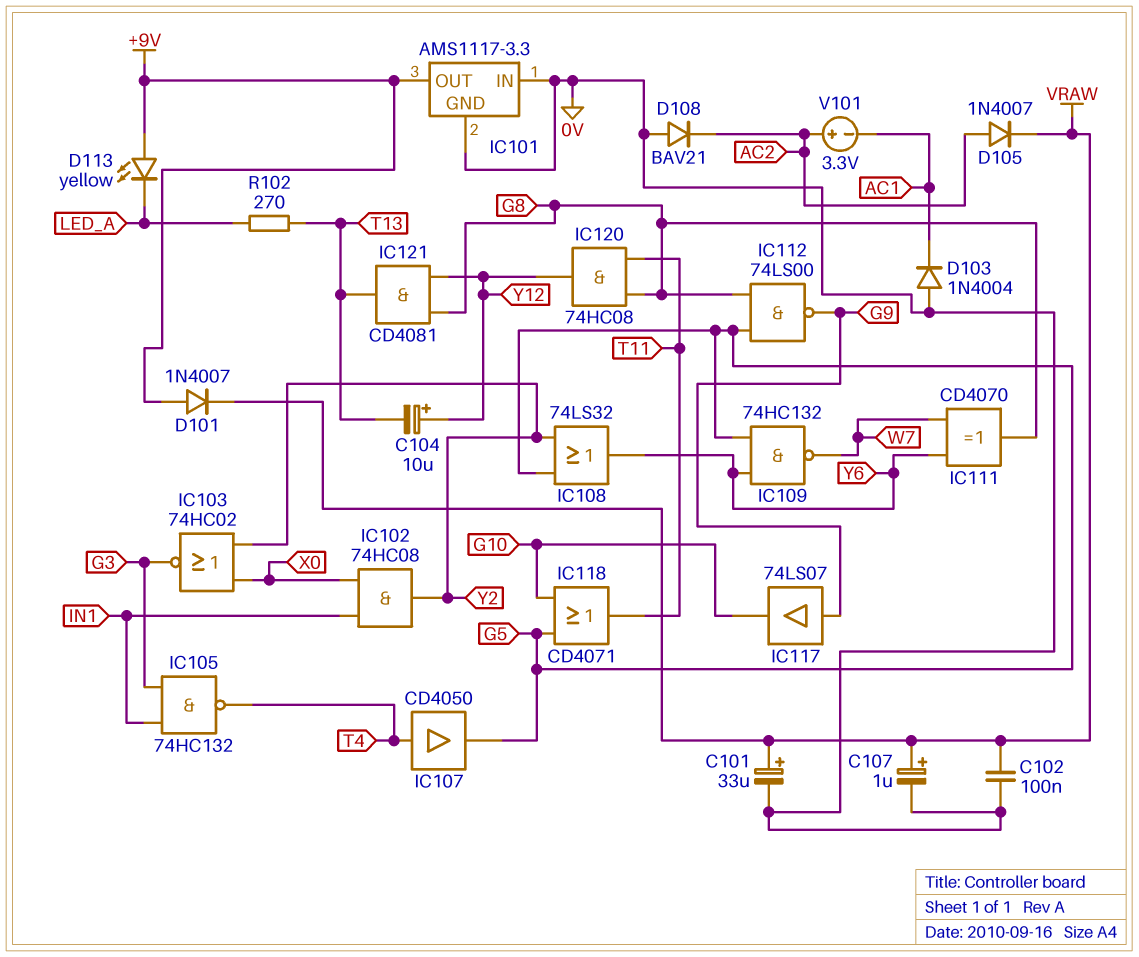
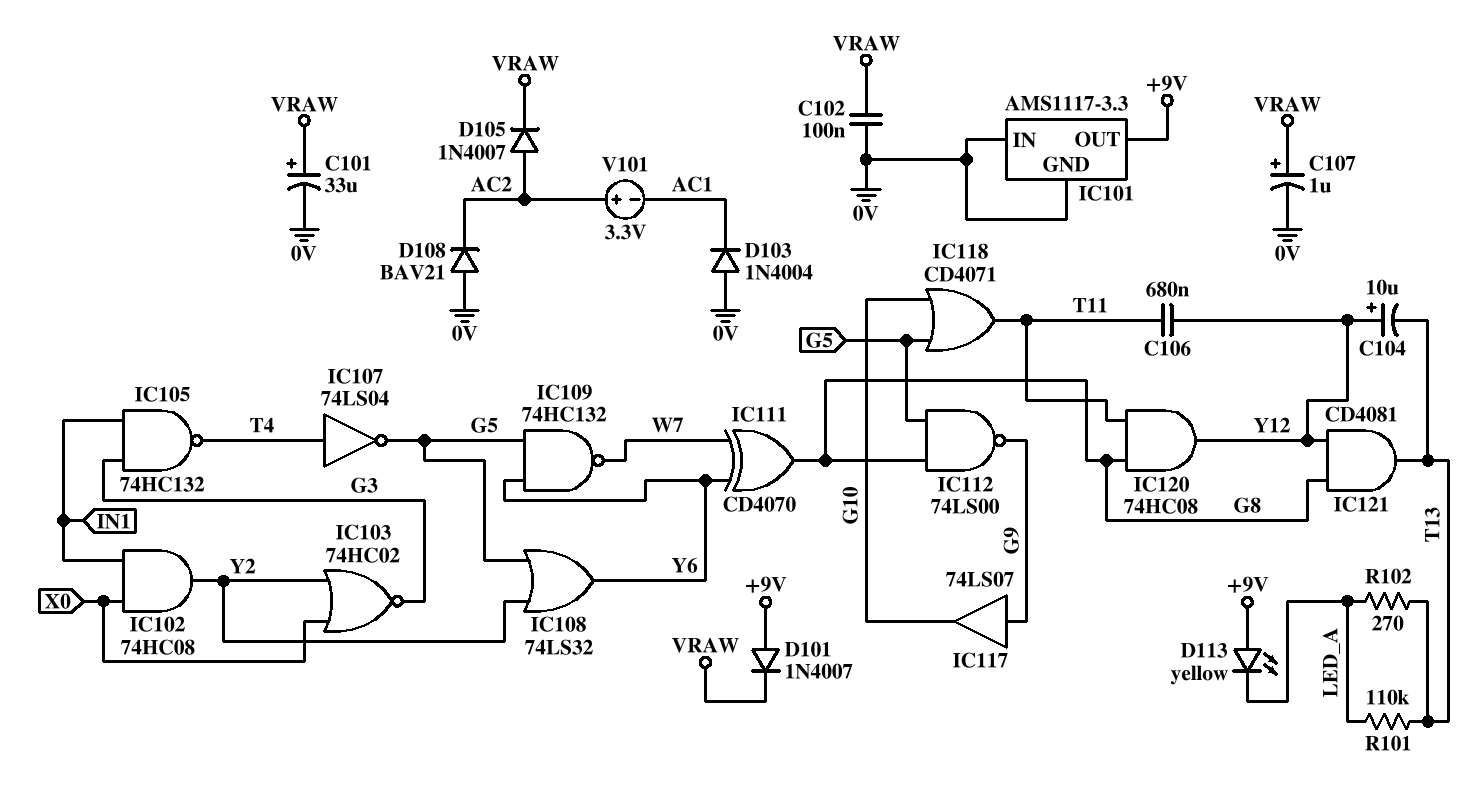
C106: none -> 680nF (T11, Y12)
IC107: buffer CD4050 (in T4, out G5) -> NOT 74LS04 (in T4, out G5)
R101: none -> 110k (LED_A, T13)

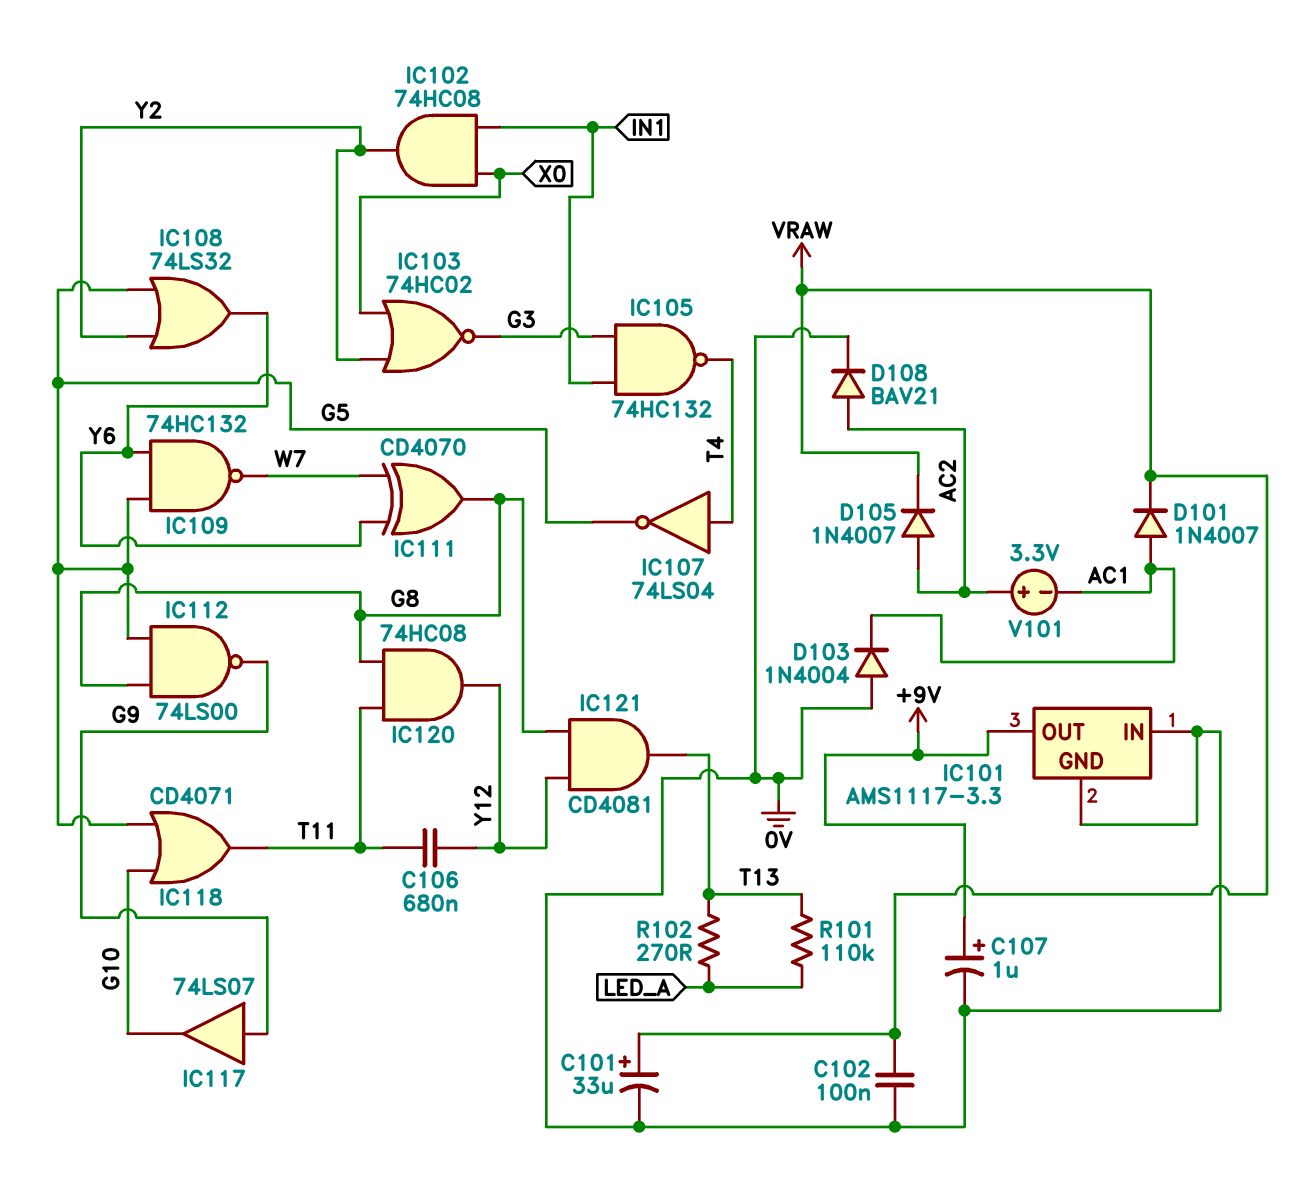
C104: 10uF (plus Y12, minus T13) -> none
C107: 1uF (plus VRAW, minus 0V) -> 1uF (plus +9V, minus 0V)
D101: diode 1N4007 (A +9V, K VRAW) -> diode 1N4007 (A AC1, K VRAW)
D108: diode BAV21 (A 0V, K AC2) -> diode BAV21 (A AC2, K 0V)
D113: LED yellow (A +9V, K LED_A) -> none

